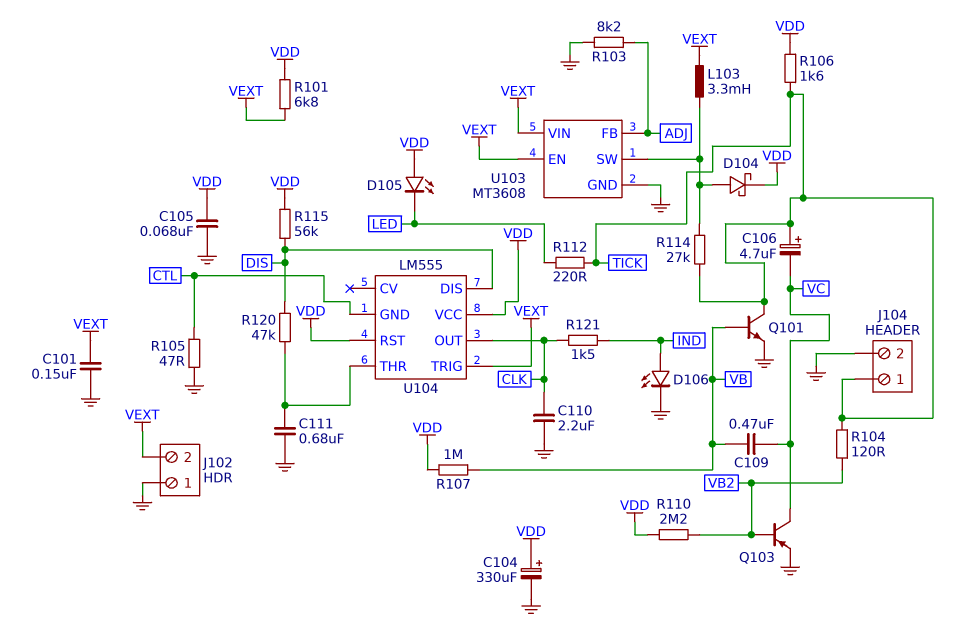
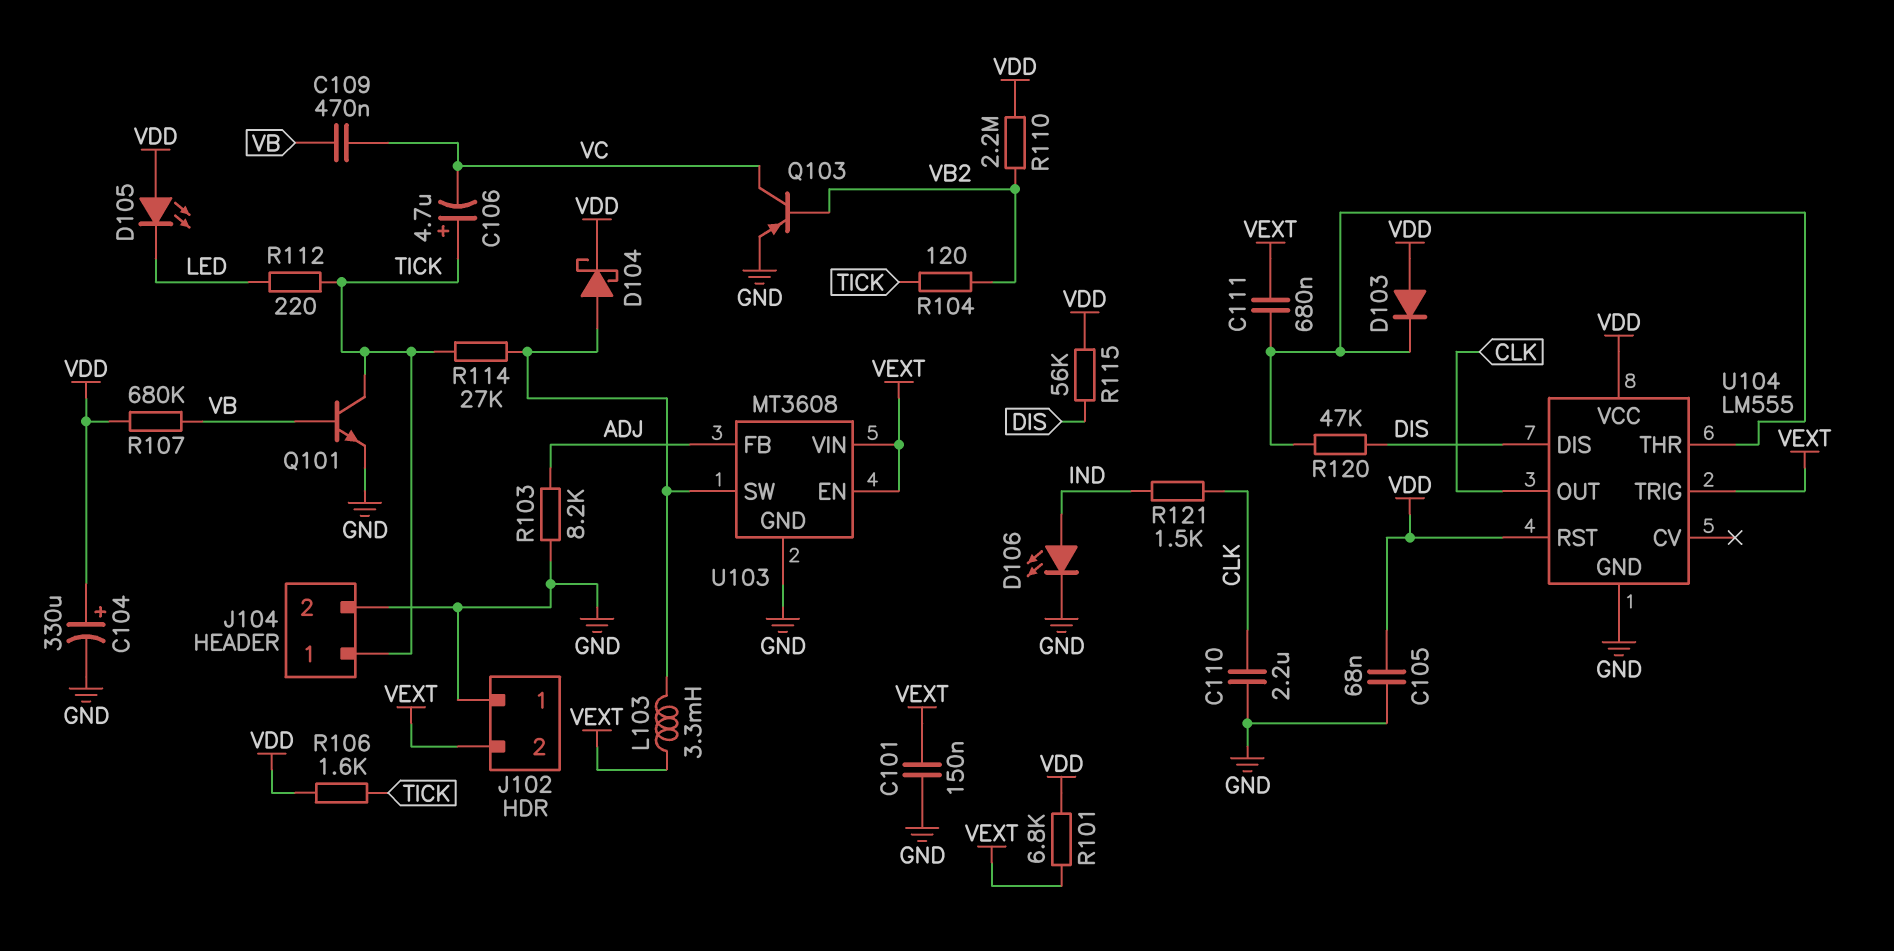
C111: 680nF (GND, U104/THR) -> 680nF (U104/THR, VEXT)
D103: none -> diode (A VDD, K U104/THR)
R105: 47 (CTL, GND) -> none
R107: 1M (VB, VDD) -> 680k (VB, VDD)
U104 pin GND: CTL -> GND

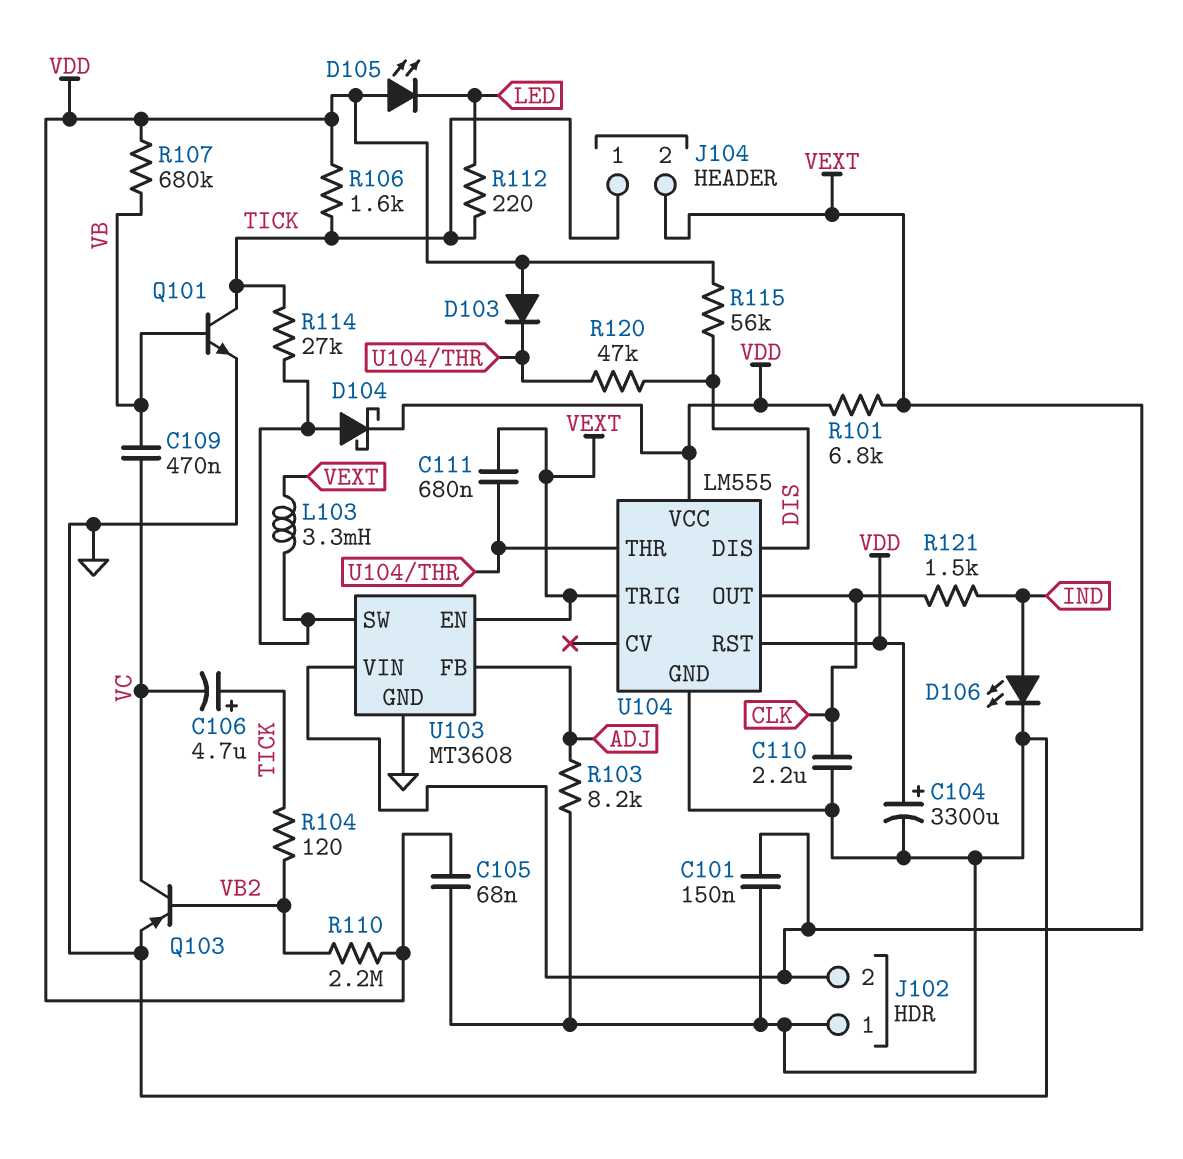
C104: 330uF (plus VDD, minus GND) -> 3300uF (plus VDD, minus GND)
J104 pin 2: GND -> VEXT

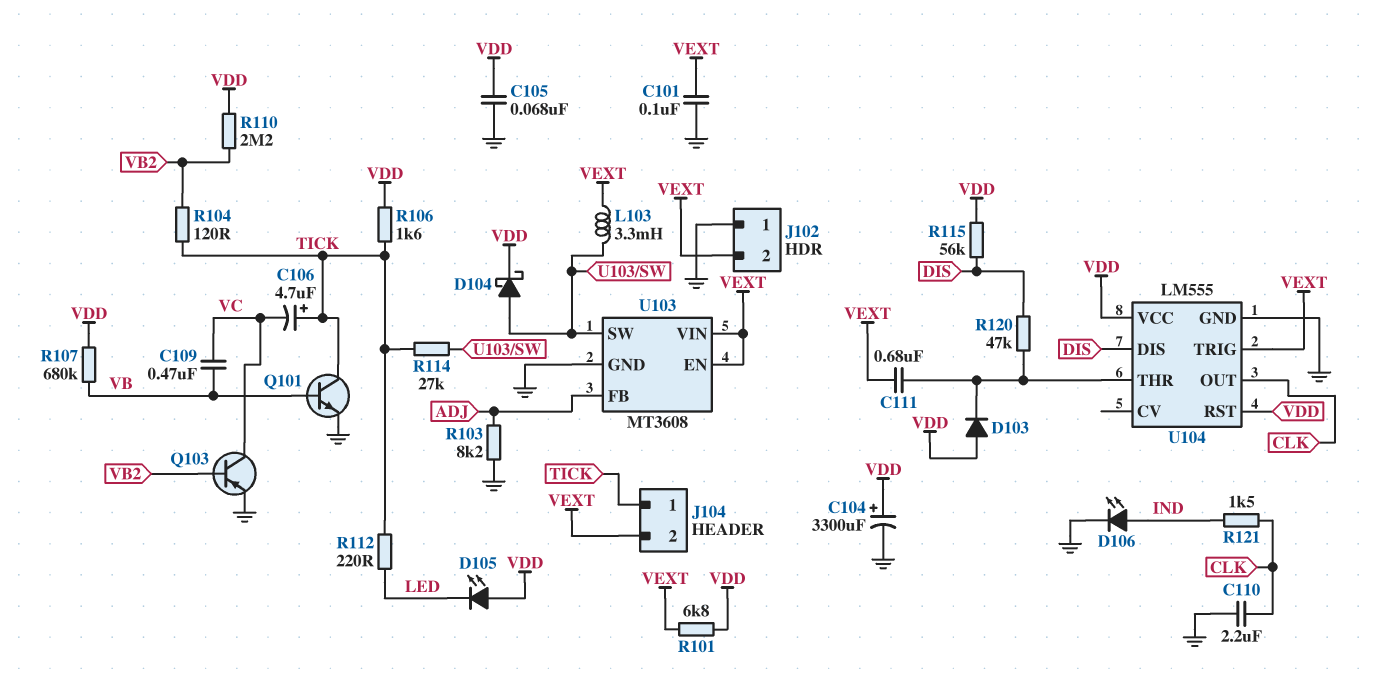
C101: 150nF (GND, VEXT) -> 100nF (GND, VEXT)

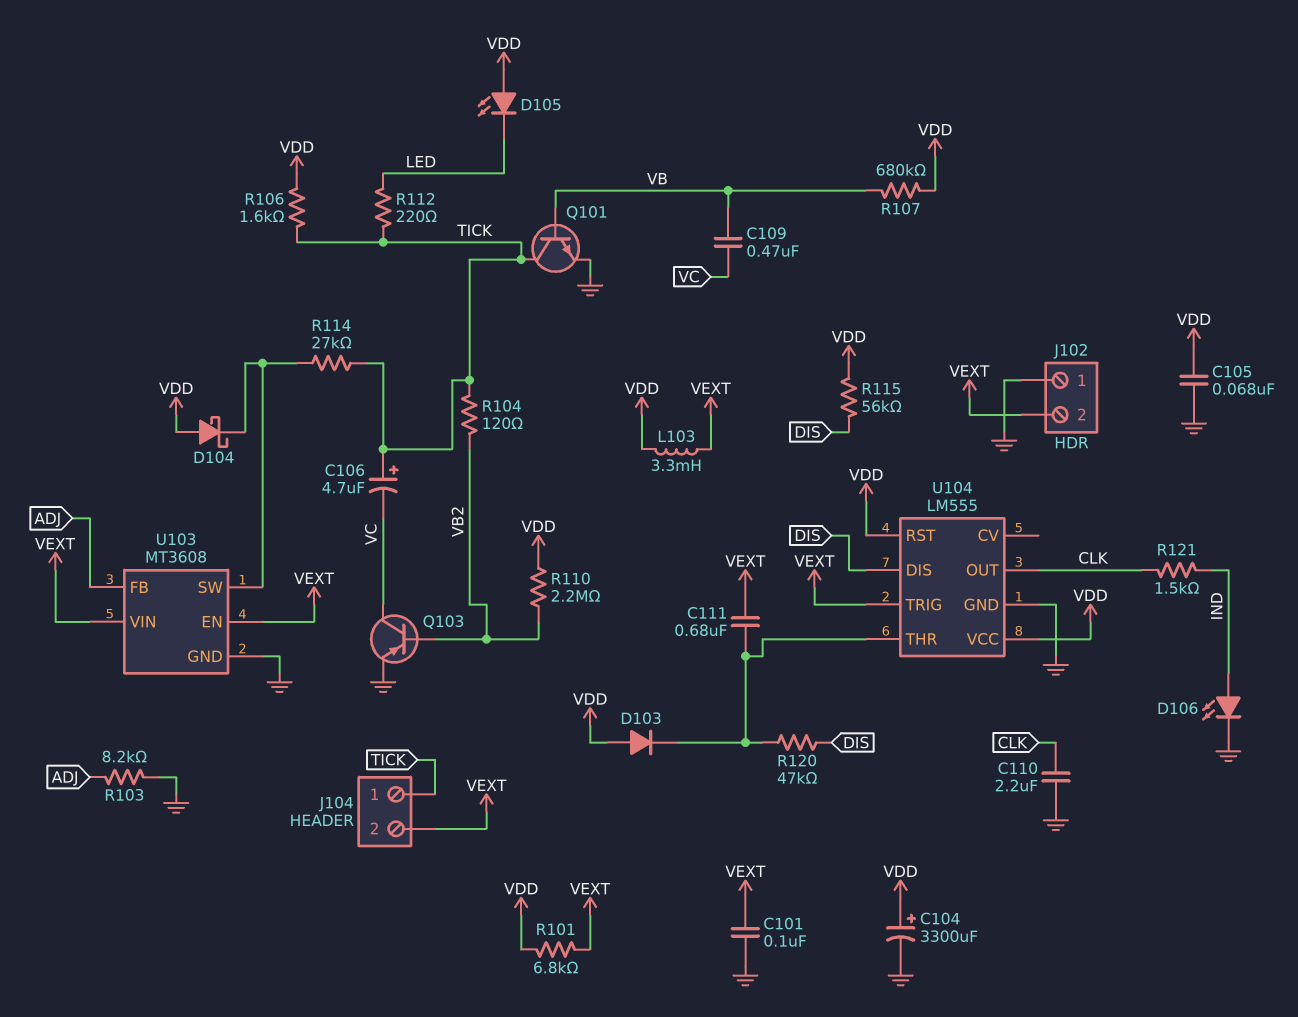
D104: schottky (A U103/SW, K VDD) -> schottky (A VDD, K U103/SW)
L103: 3.3mH (U103/SW, VEXT) -> 3.3mH (VDD, VEXT)

